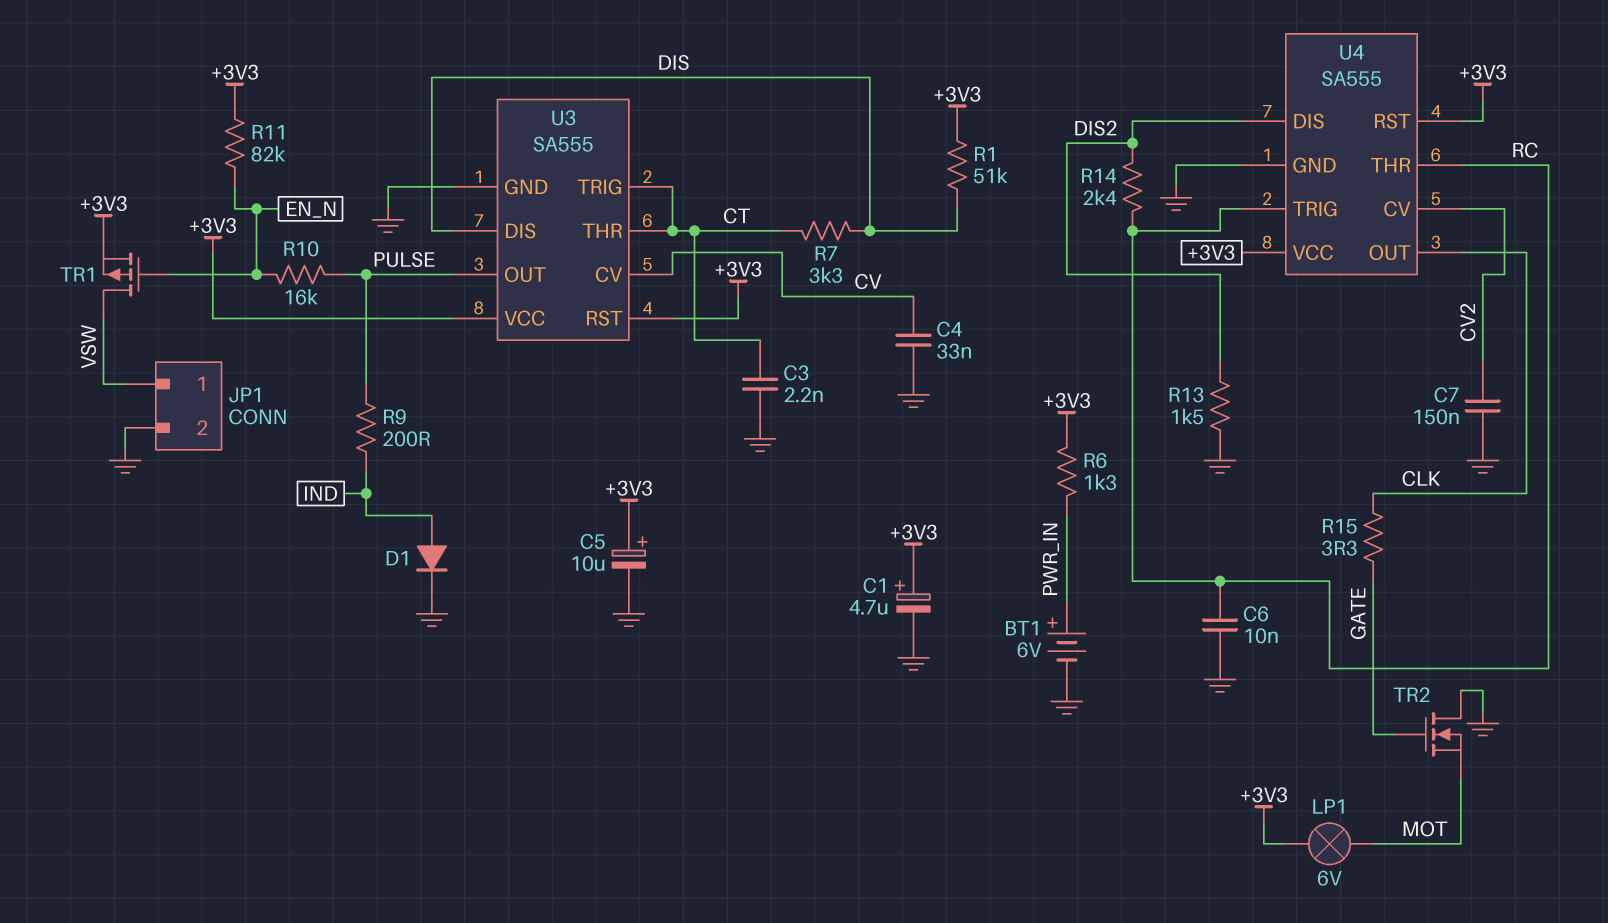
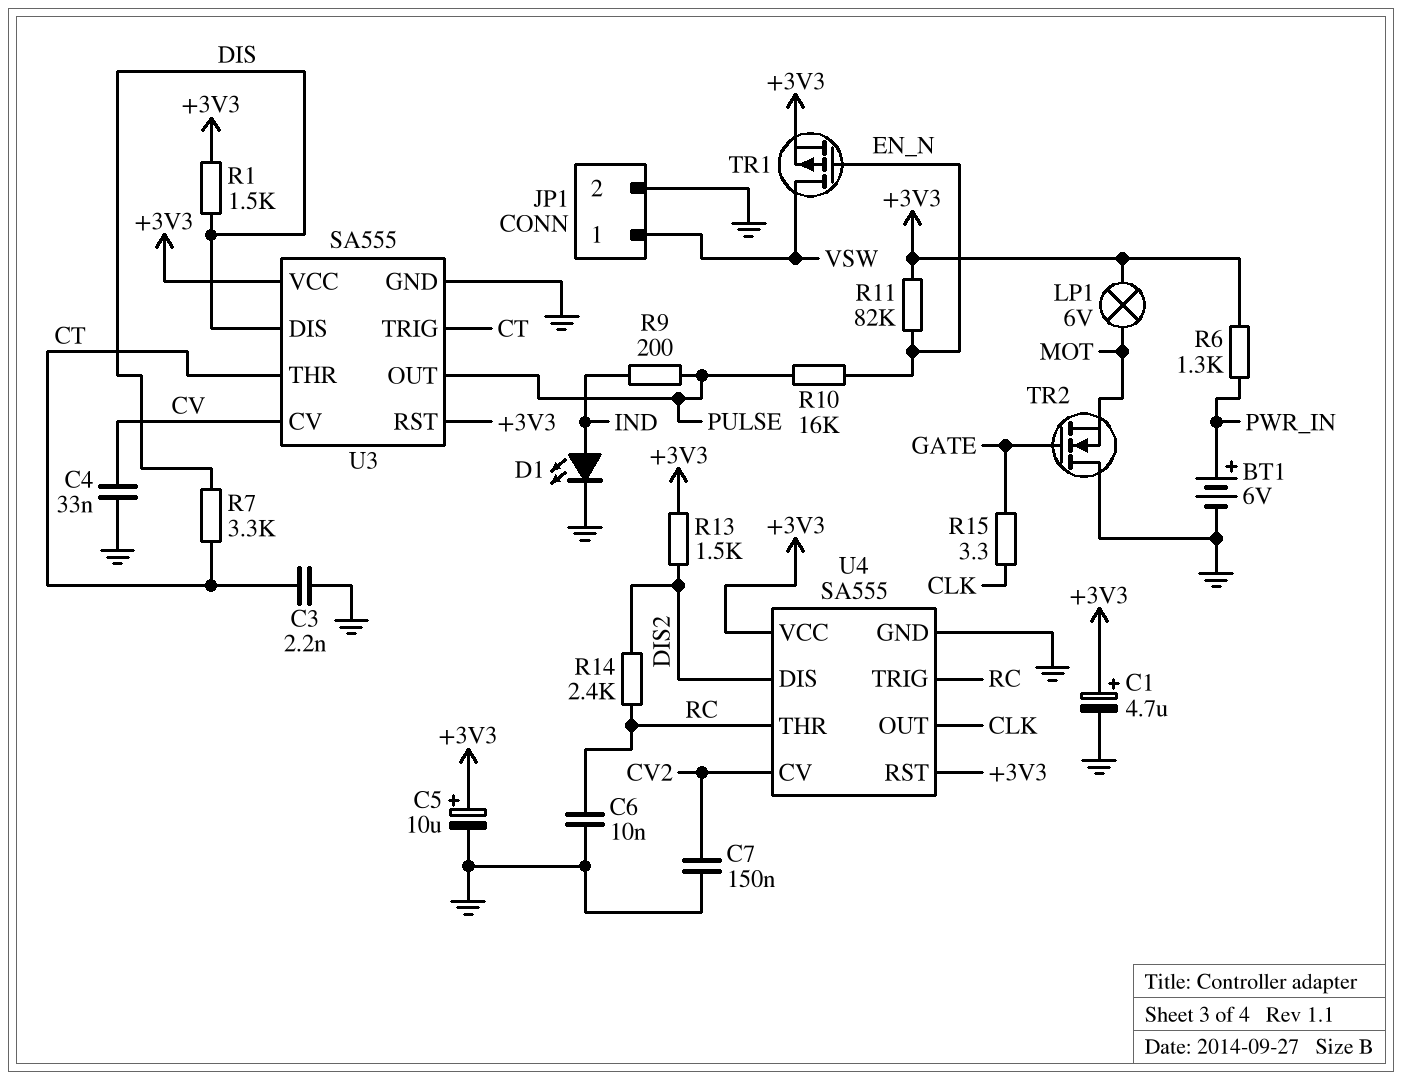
D1: diode (A IND, K GND) -> LED (A IND, K GND)
R1: 51k (+3V3, DIS) -> 1.5k (+3V3, DIS)
R13: 1.5k (DIS2, GND) -> 1.5k (+3V3, DIS2)

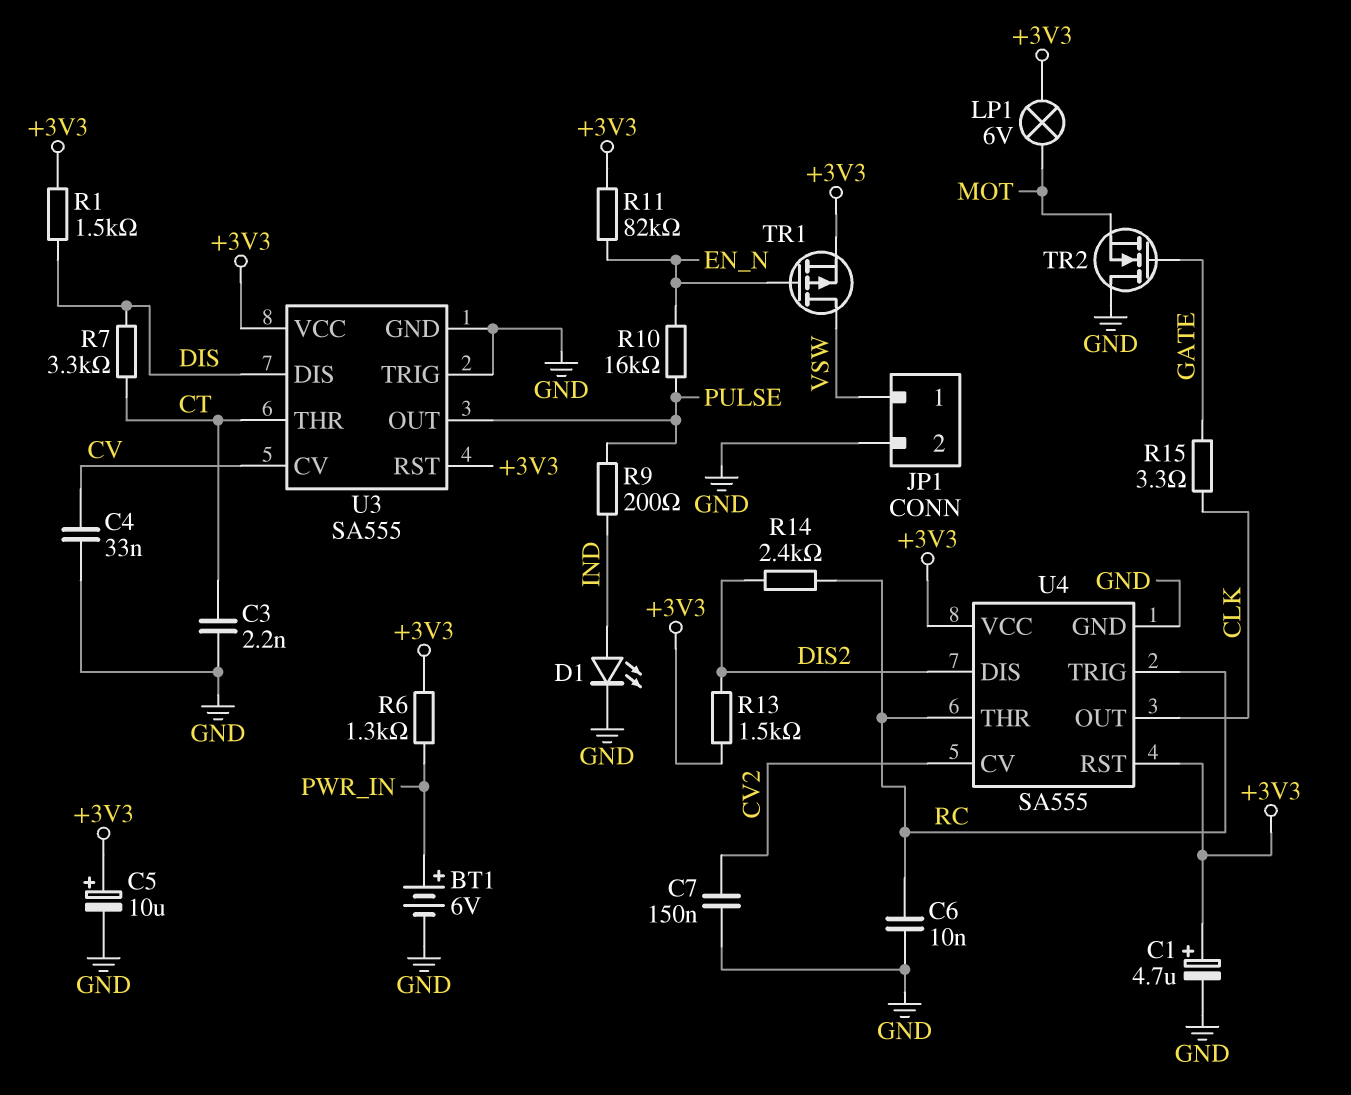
U3 pin TRIG: CT -> GND

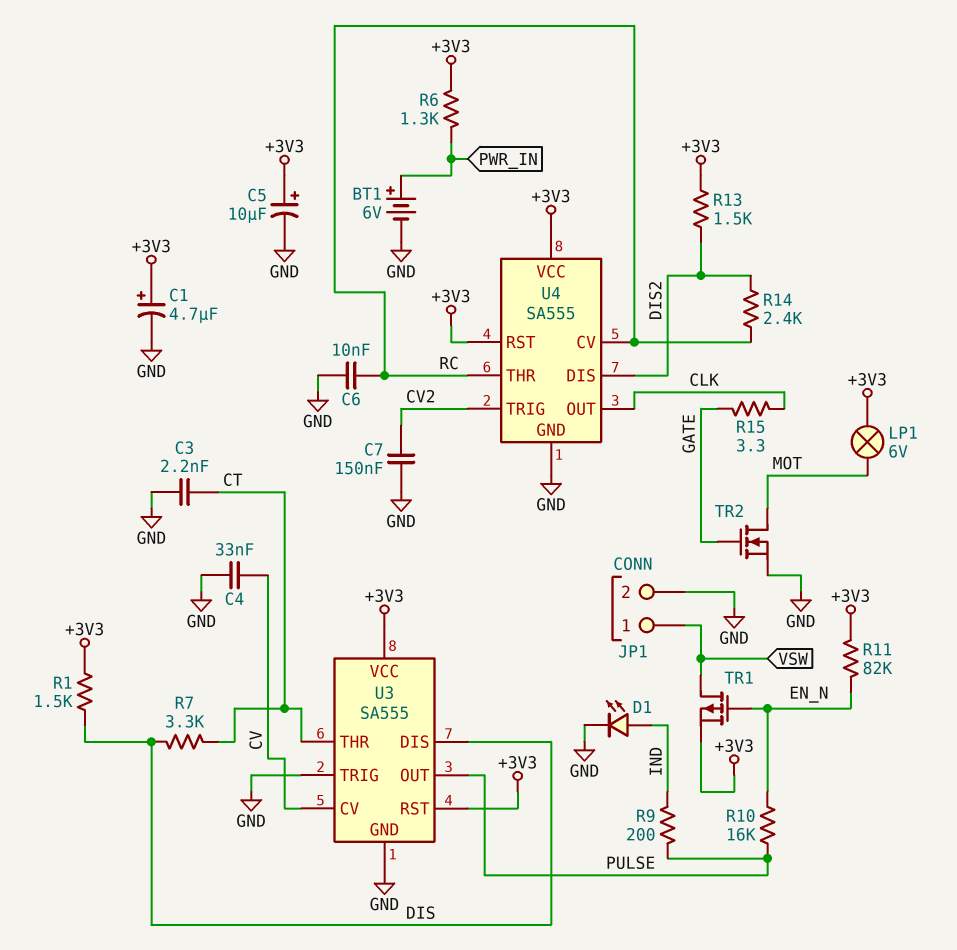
TR2: NMOS (G GATE, D GND, S MOT) -> NMOS (G GATE, D MOT, S GND)
U4 pin CV: CV2 -> RC
U4 pin TRIG: RC -> CV2

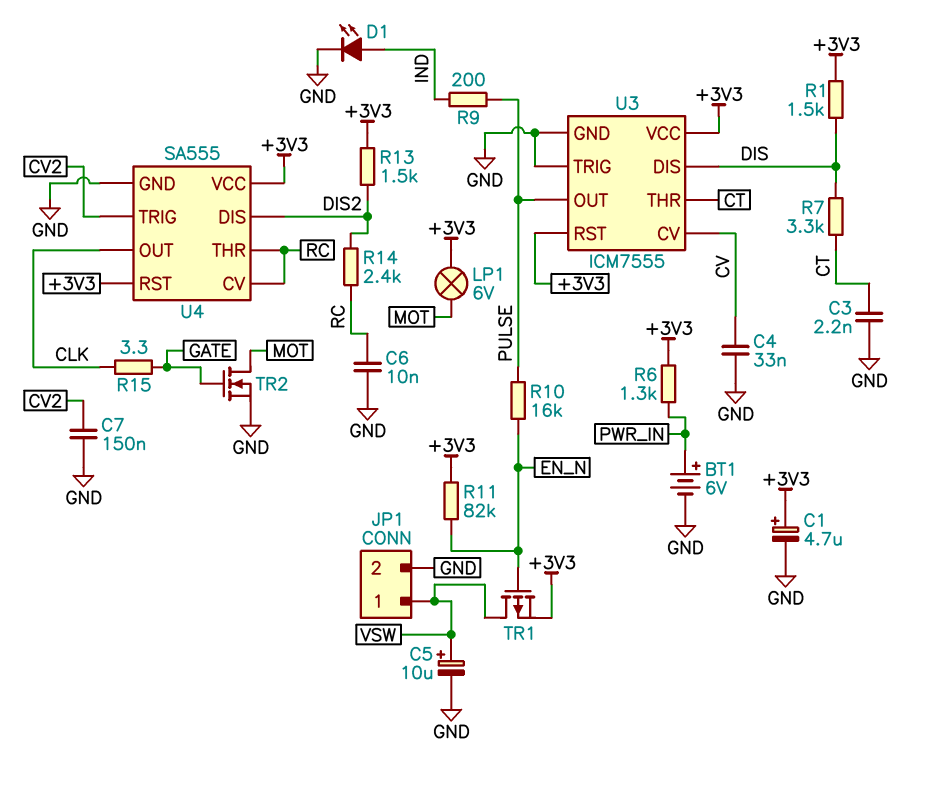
C5: 10uF (plus +3V3, minus GND) -> 10uF (plus VSW, minus GND)
U3: SA555 -> ICM7555

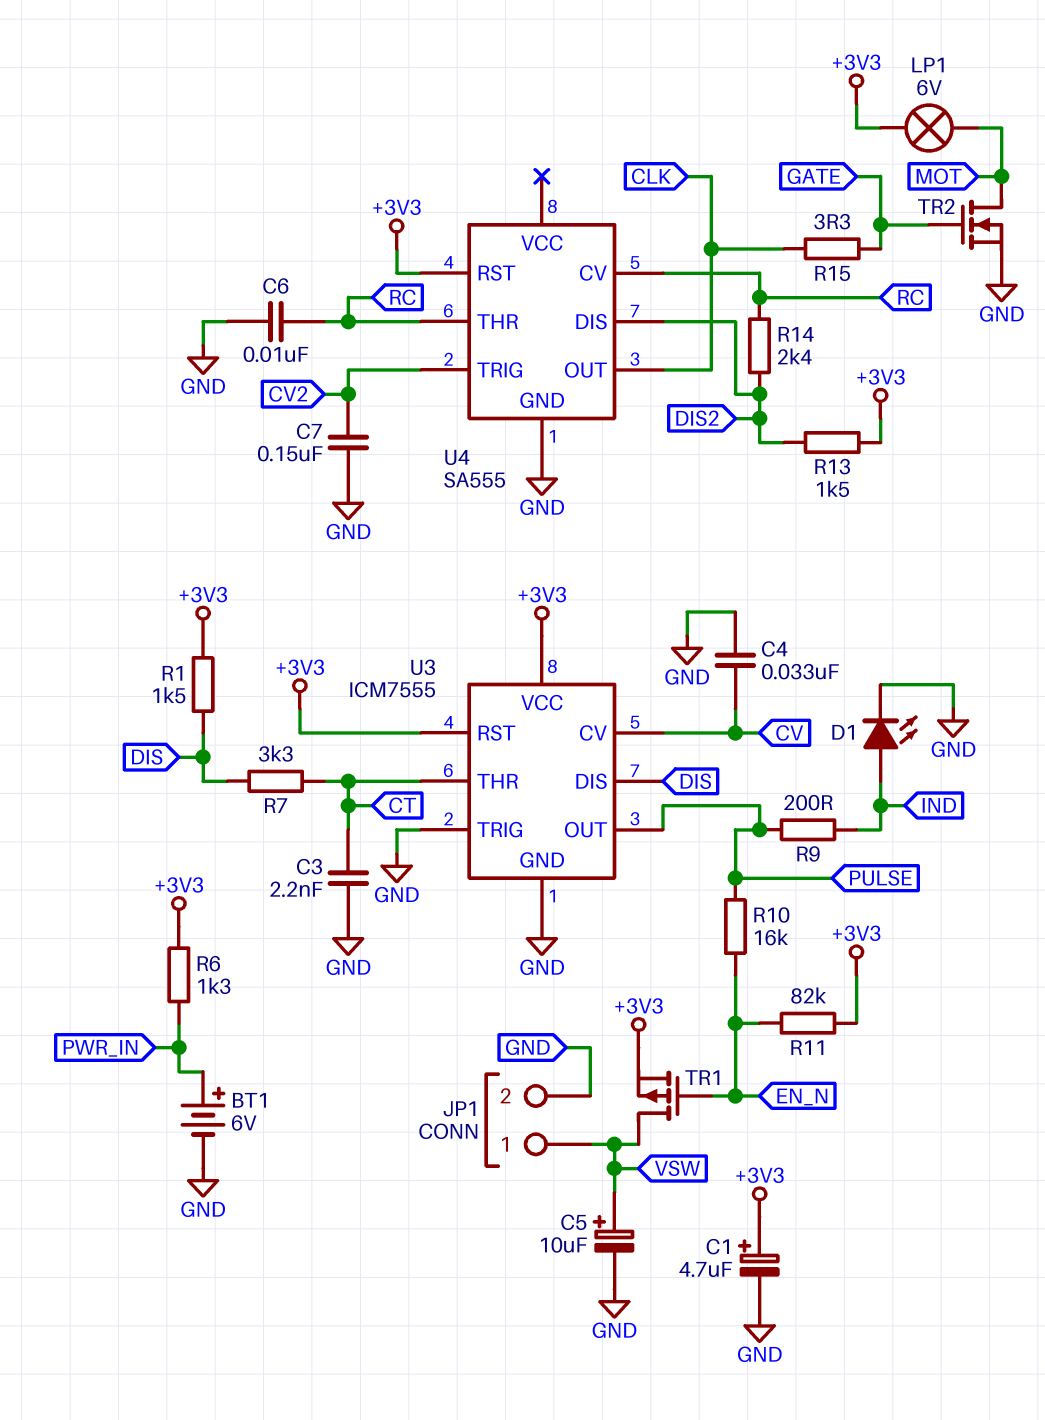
U4 pin VCC: +3V3 -> none

